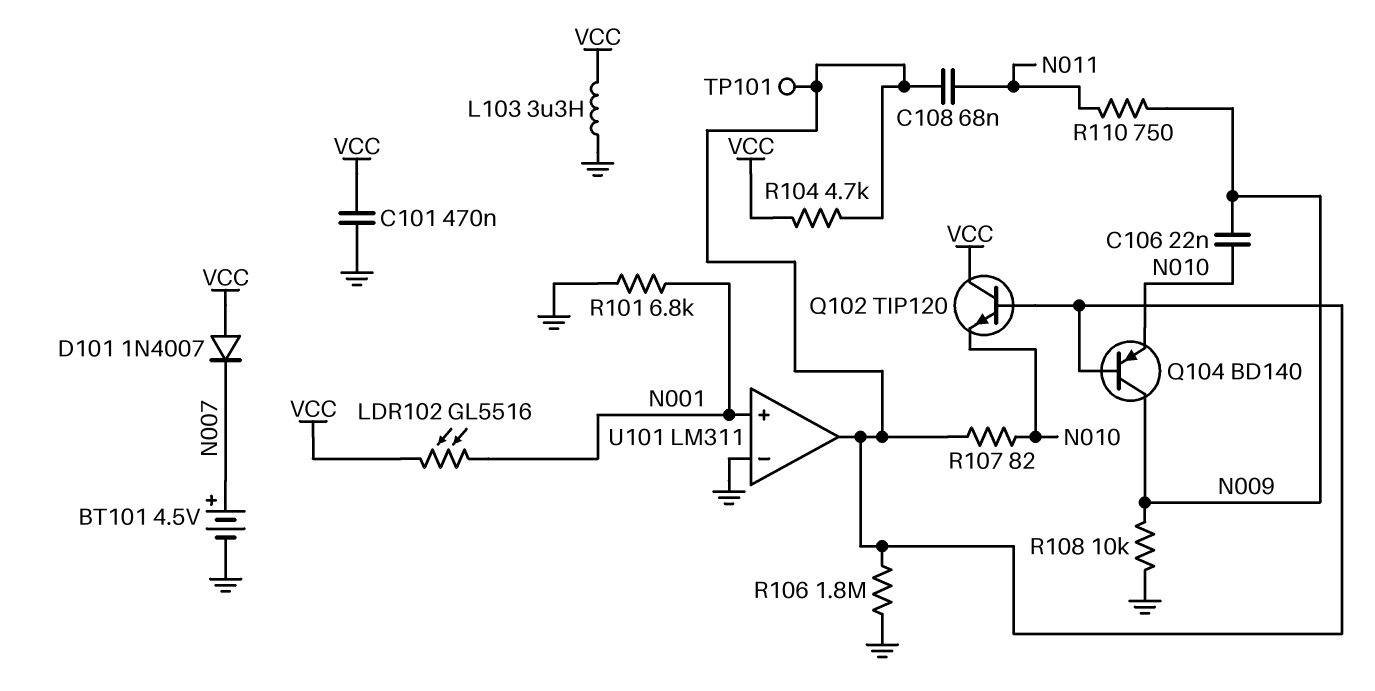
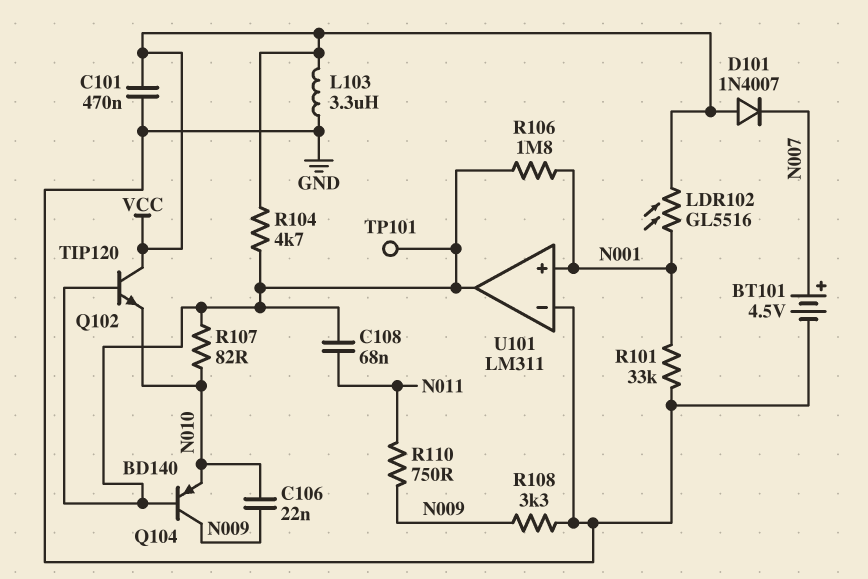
R101: 6.8k (GND, N001) -> 33k (GND, N001)
R106: 1.8M (GND, U101/out) -> 1.8M (N001, U101/out)
R108: 10k (GND, N009) -> 3.3k (GND, N009)

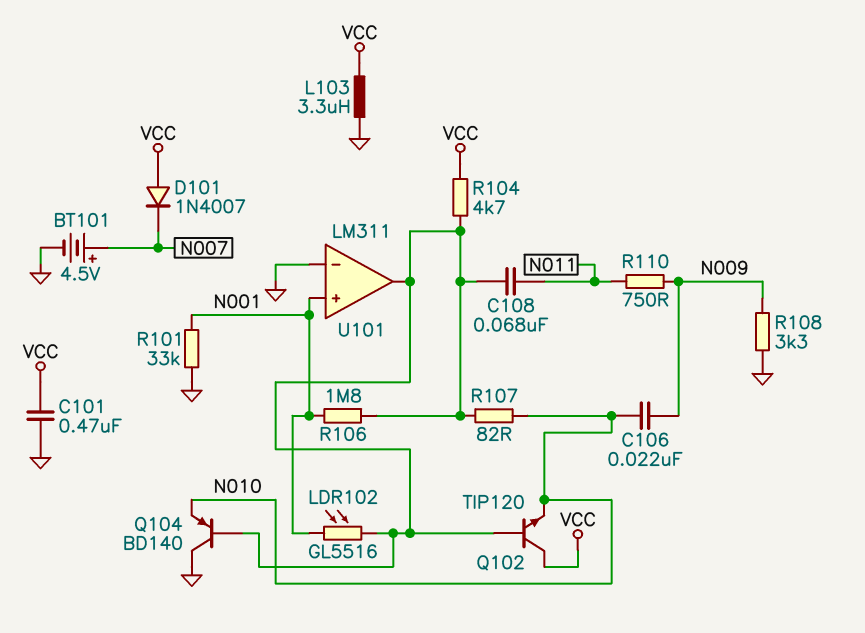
LDR102: GL5516 (N001, VCC) -> GL5516 (N001, U101/out)
Q104: PNP BD140 (B U101/out, C N009, E N010) -> PNP BD140 (B U101/out, C GND, E N010)
TP101: test point (U101/out) -> none

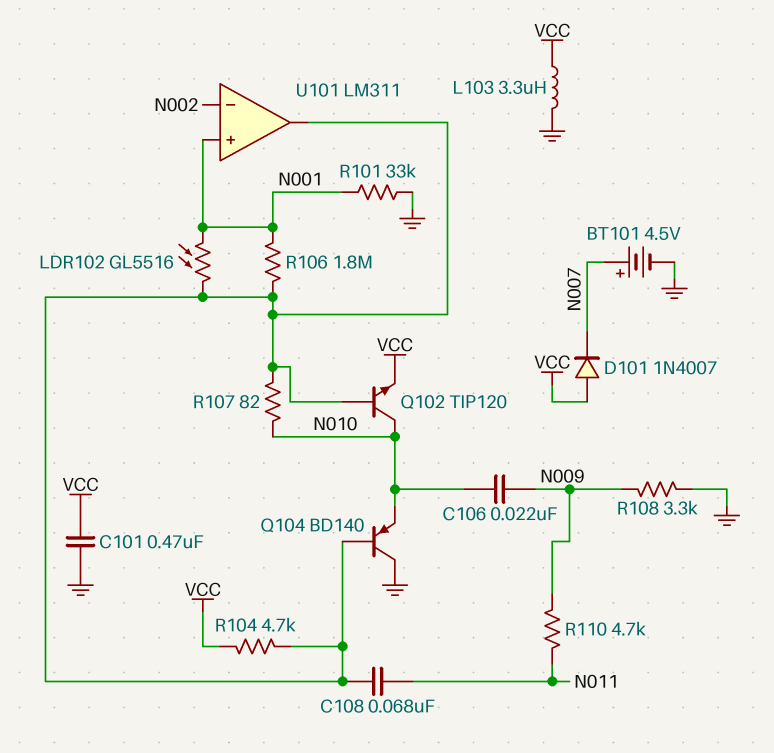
Q102: NPN TIP120 (B U101/out, C VCC, E N010) -> NPN TIP120 (B U101/out, C N010, E VCC)
R110: 750 (N009, N011) -> 4.7k (N009, N011)
U101 pin in-: GND -> N002

